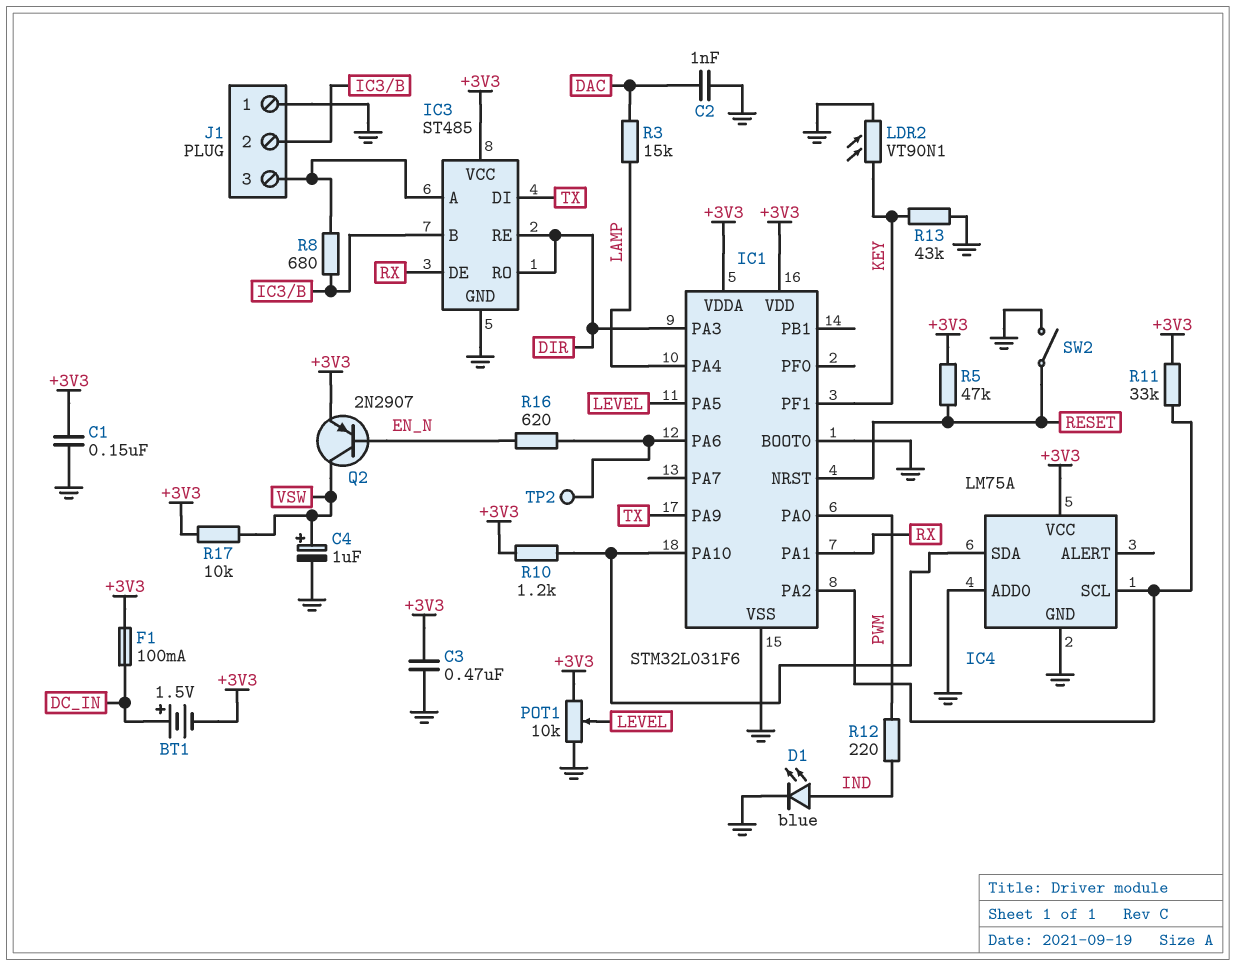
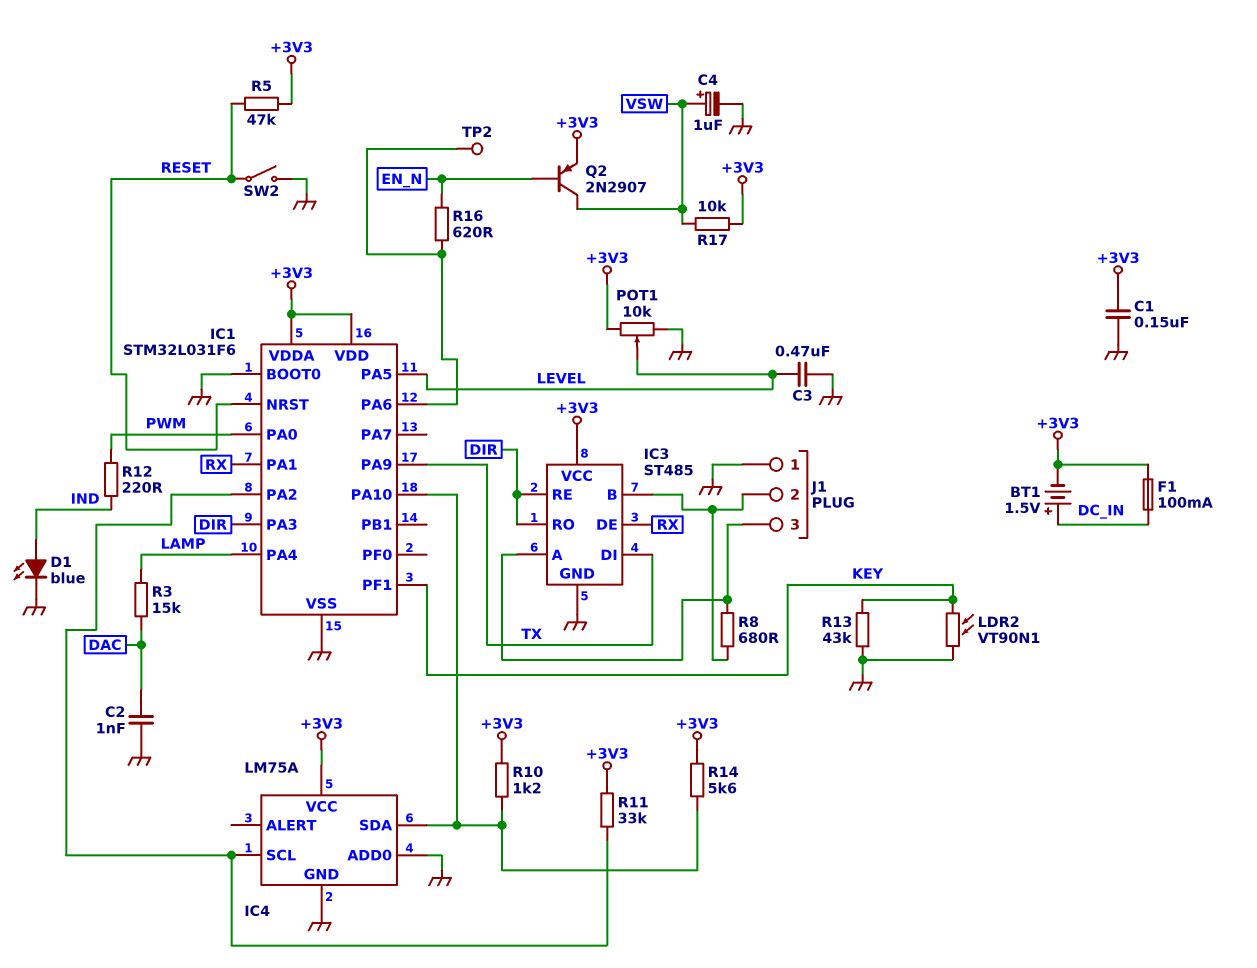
C3: 470nF (+3V3, GND) -> 470nF (GND, LEVEL)
R14: none -> 5.6k (+3V3, IC1/PA10)

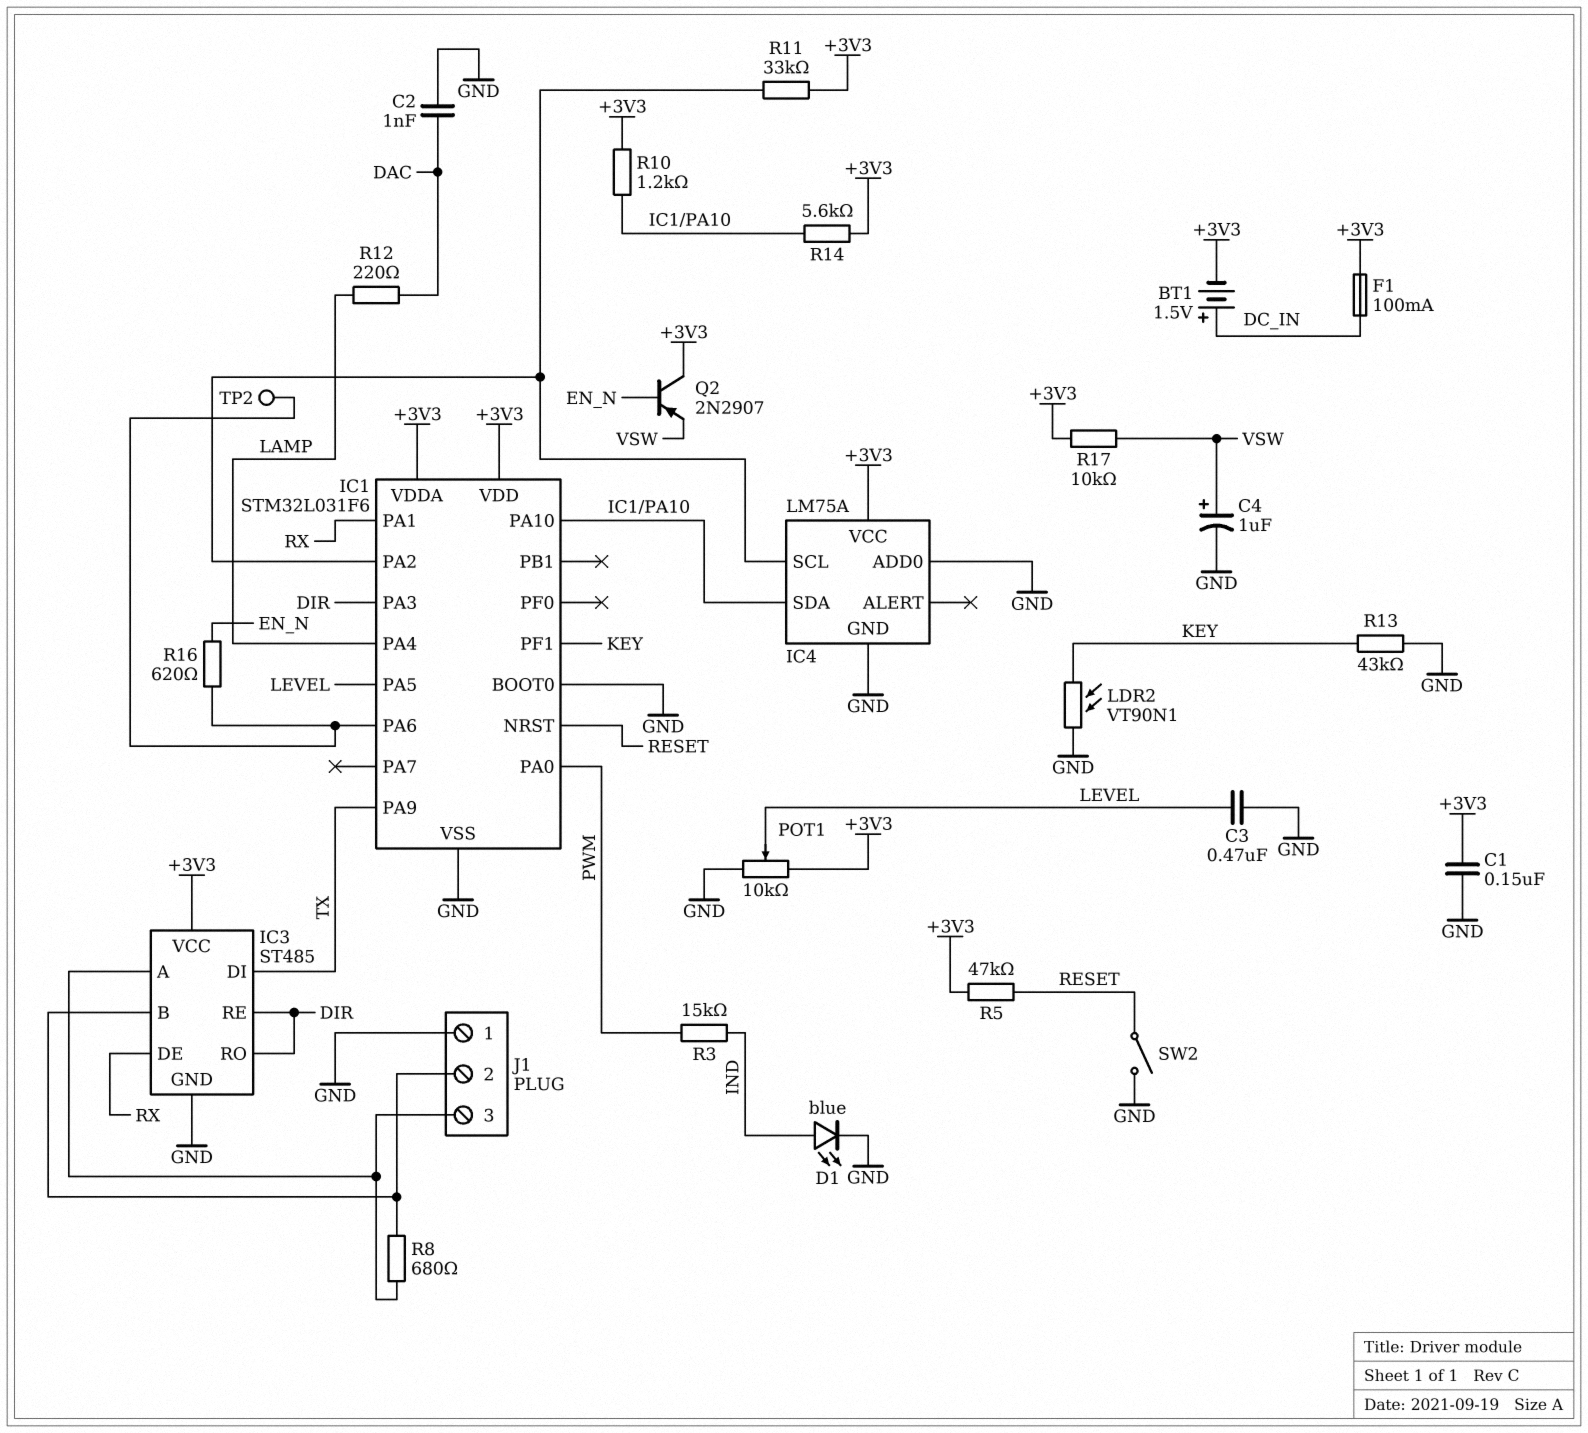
Q2: PNP 2N2907 (B EN_N, C VSW, E +3V3) -> PNP 2N2907 (B EN_N, C +3V3, E VSW)
R3: 15k (DAC, LAMP) -> 15k (IND, PWM)
R12: 220 (IND, PWM) -> 220 (DAC, LAMP)

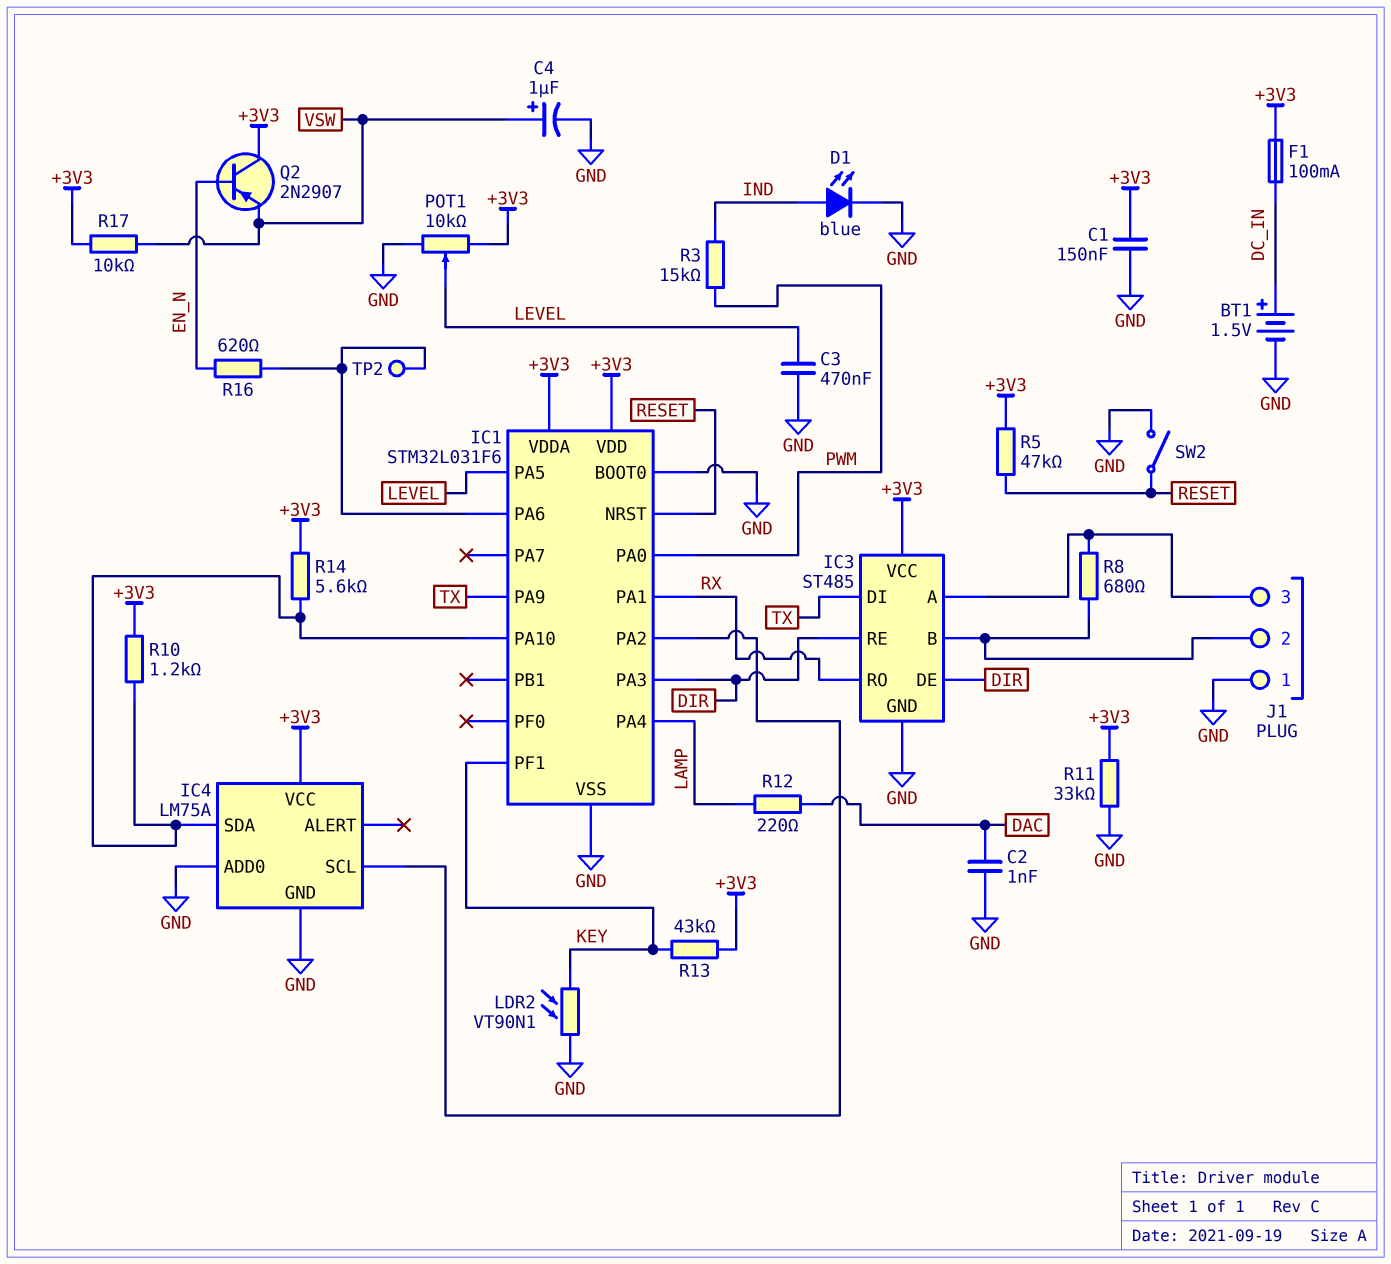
BT1: 1.5V (plus DC_IN, minus +3V3) -> 1.5V (plus DC_IN, minus GND)
IC3 pin DE: RX -> DIR
IC3 pin RO: DIR -> RX
R11: 33k (+3V3, IC1/PA2) -> 33k (+3V3, GND)
R13: 43k (GND, KEY) -> 43k (+3V3, KEY)

